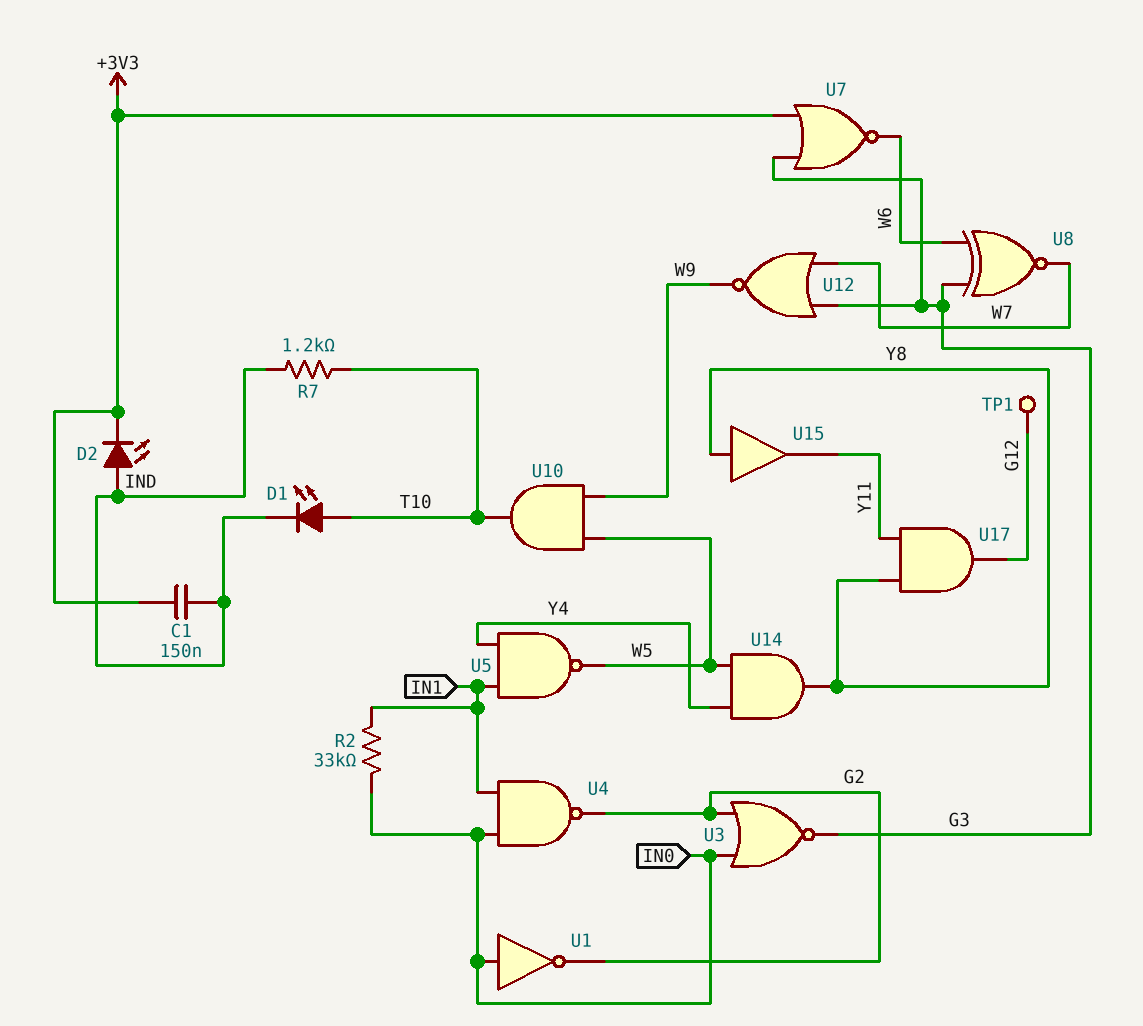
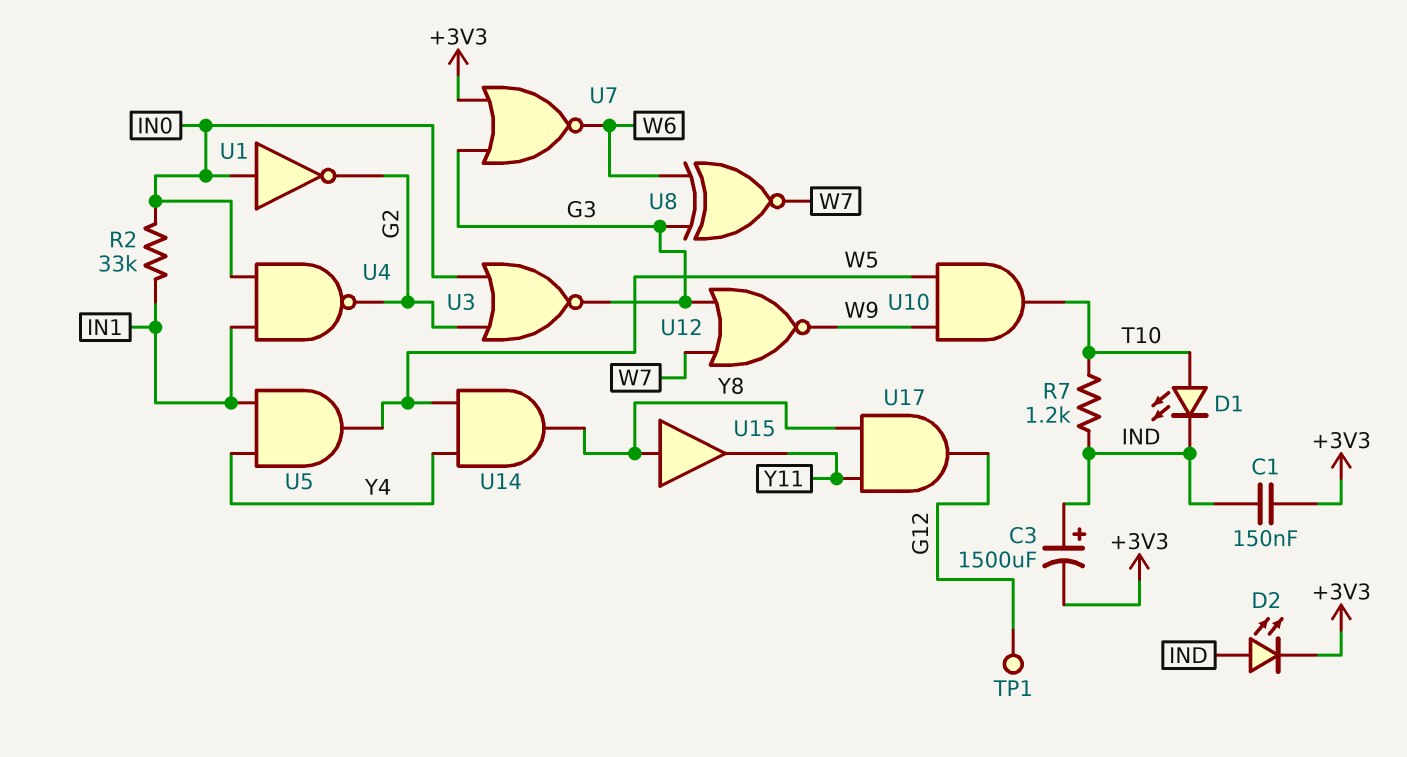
C3: none -> 1500uF (plus IND, minus +3V3)
U5: NAND (in IN1, in Y4, out W5) -> AND (in IN1, in Y4, out W5)

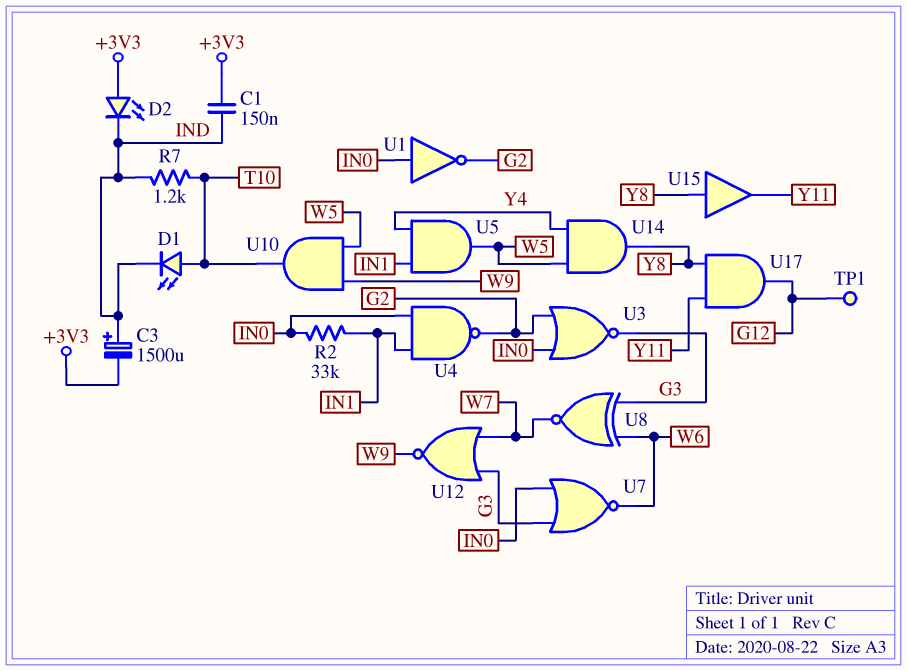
D2: LED (A IND, K +3V3) -> LED (A +3V3, K IND)
U7: NOR (in +3V3, in G3, out W6) -> NOR (in G3, in IN0, out W6)

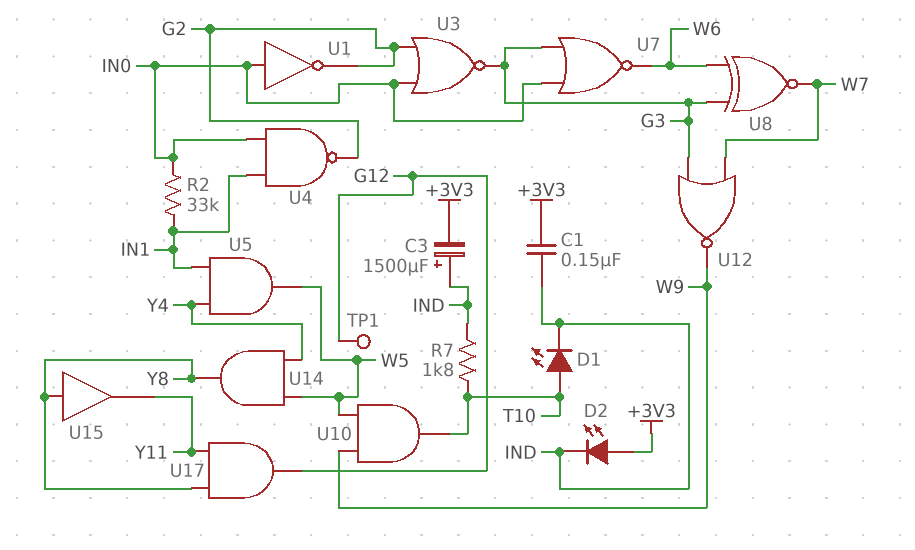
R7: 1.2k (IND, T10) -> 1.8k (IND, T10)

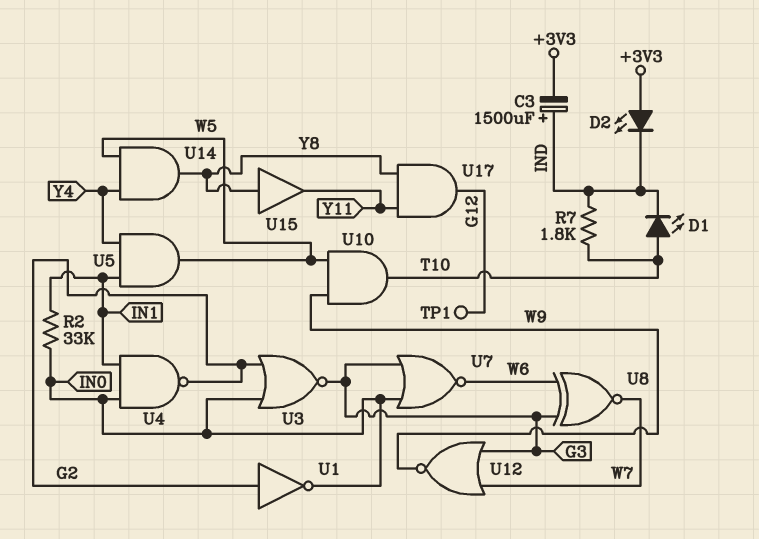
C1: 150nF (+3V3, IND) -> none
U1: NOT (in IN0, out G2) -> NOT (in G2, out IN0)

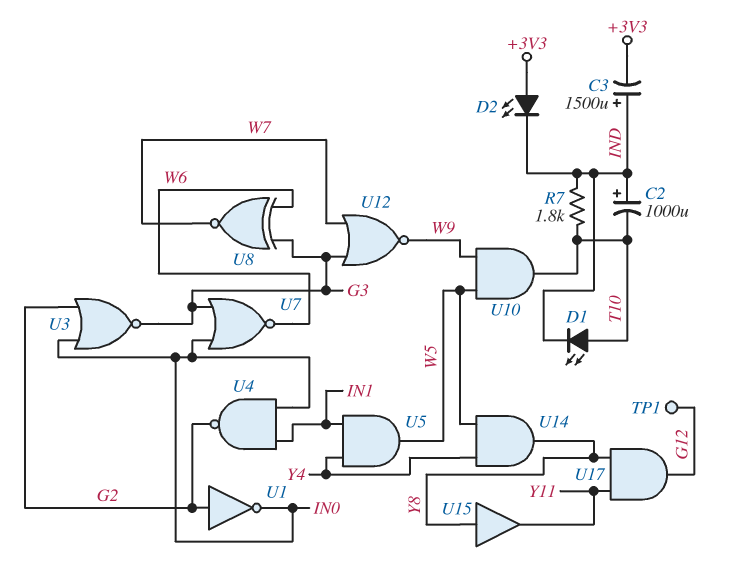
C2: none -> 1000uF (plus IND, minus T10)
R2: 33k (IN0, IN1) -> none

